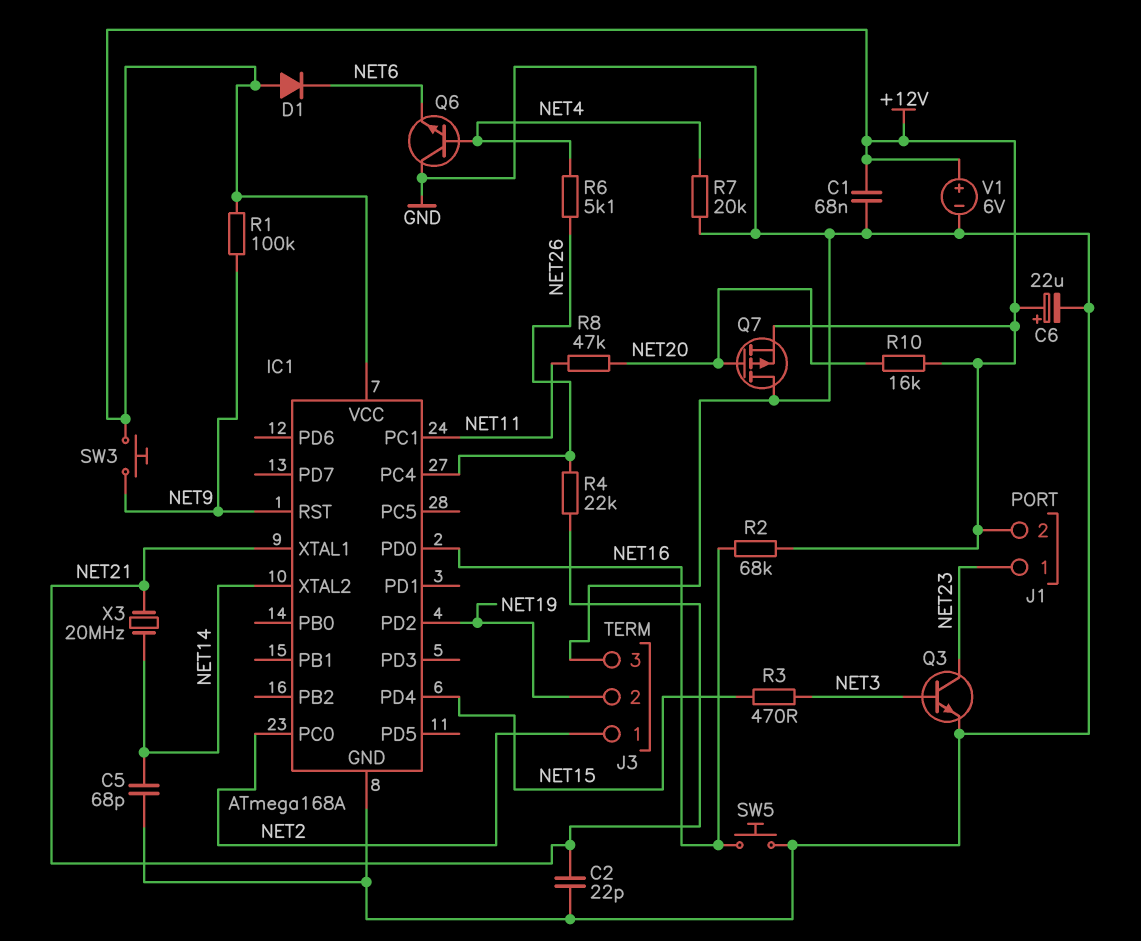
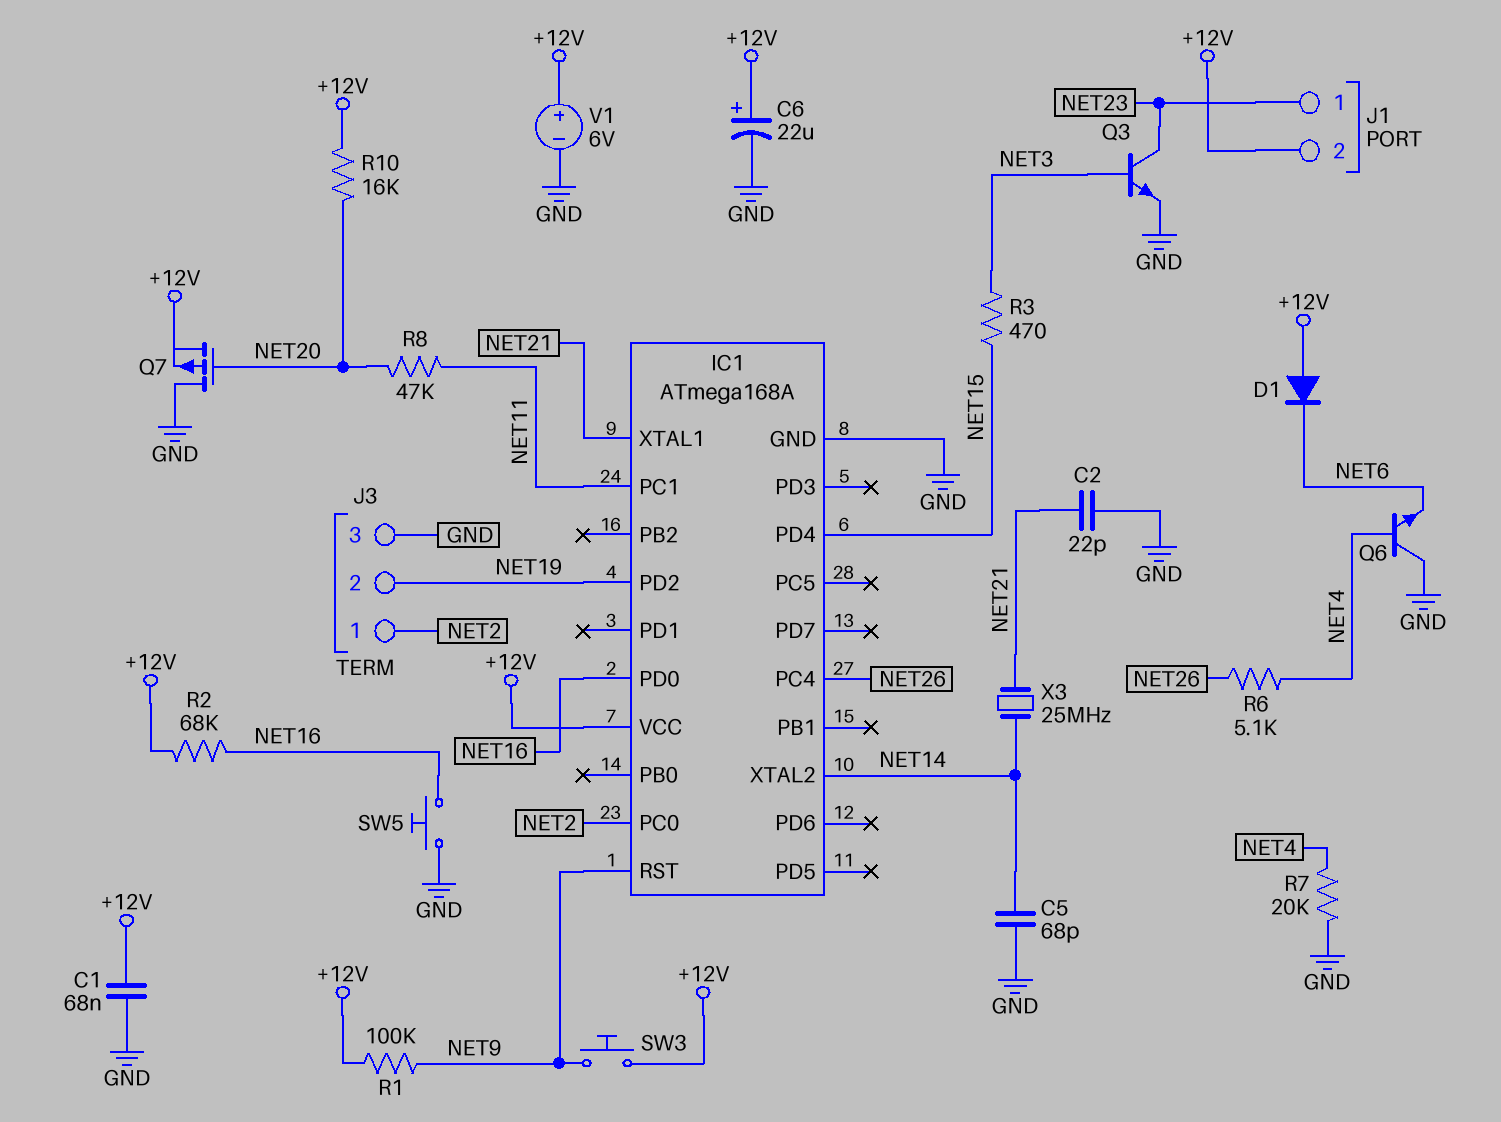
R4: 22k (NET21, NET26) -> none
X3: 20MHz (NET14, NET21) -> 25MHz (NET14, NET21)

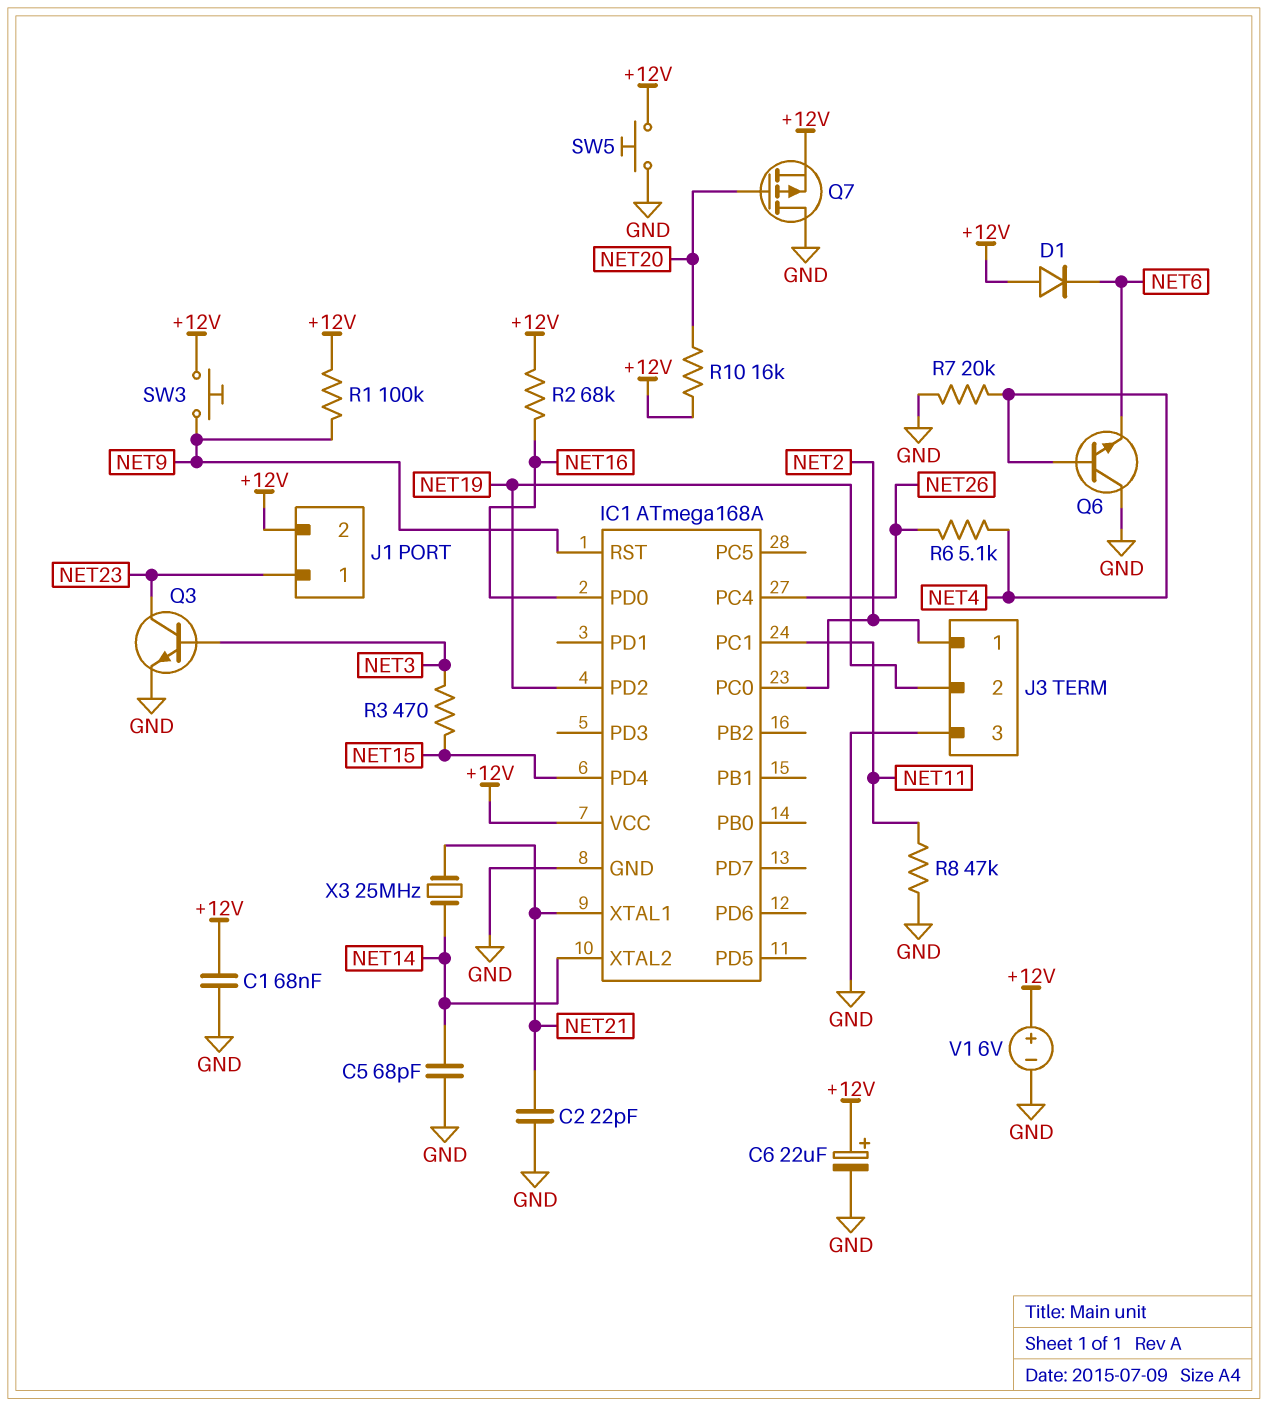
R8: 47k (NET11, NET20) -> 47k (GND, NET11)
SW5: button (GND, NET16) -> button (+12V, GND)

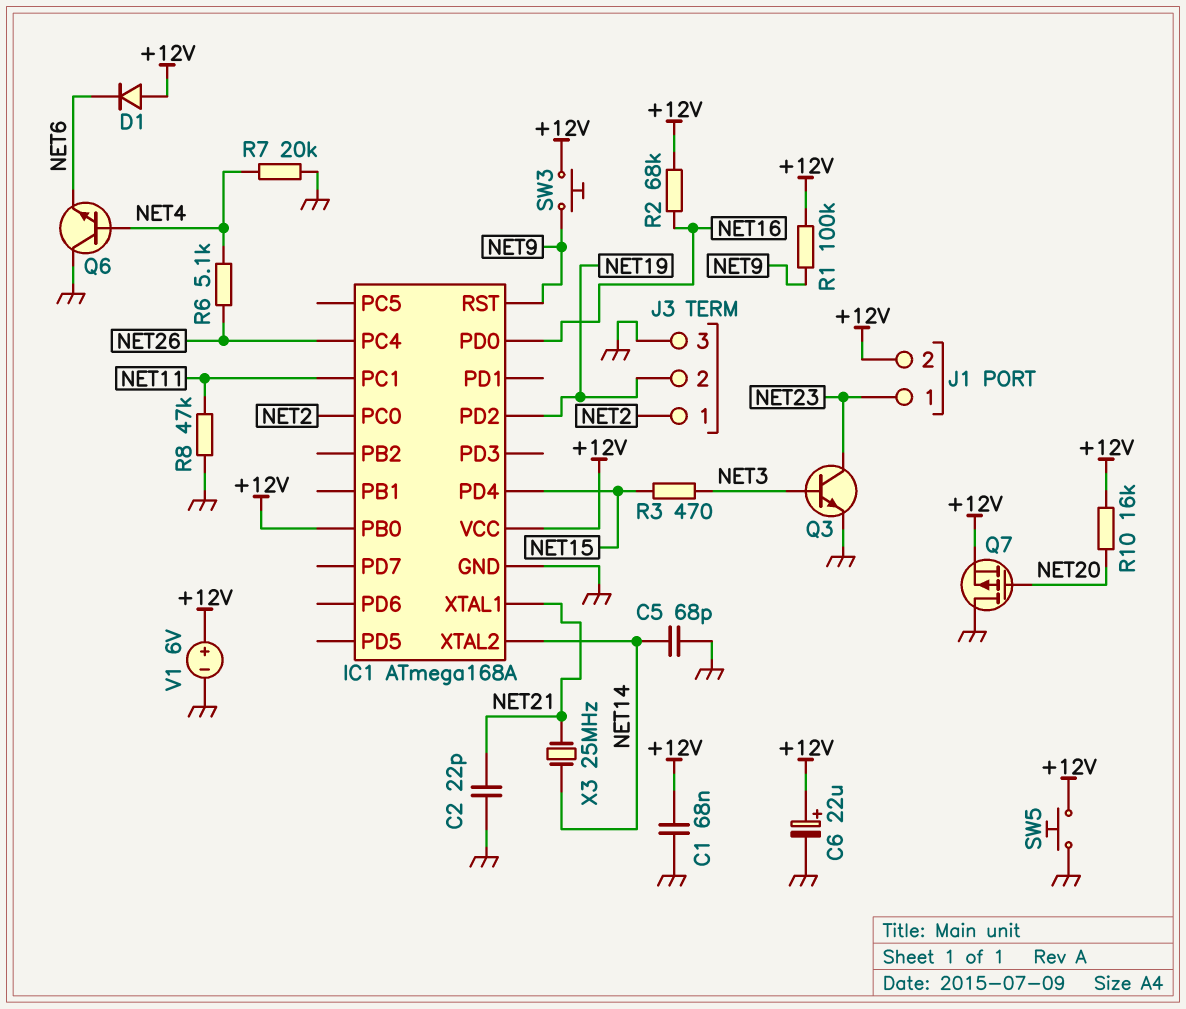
IC1 pin PB0: none -> +12V

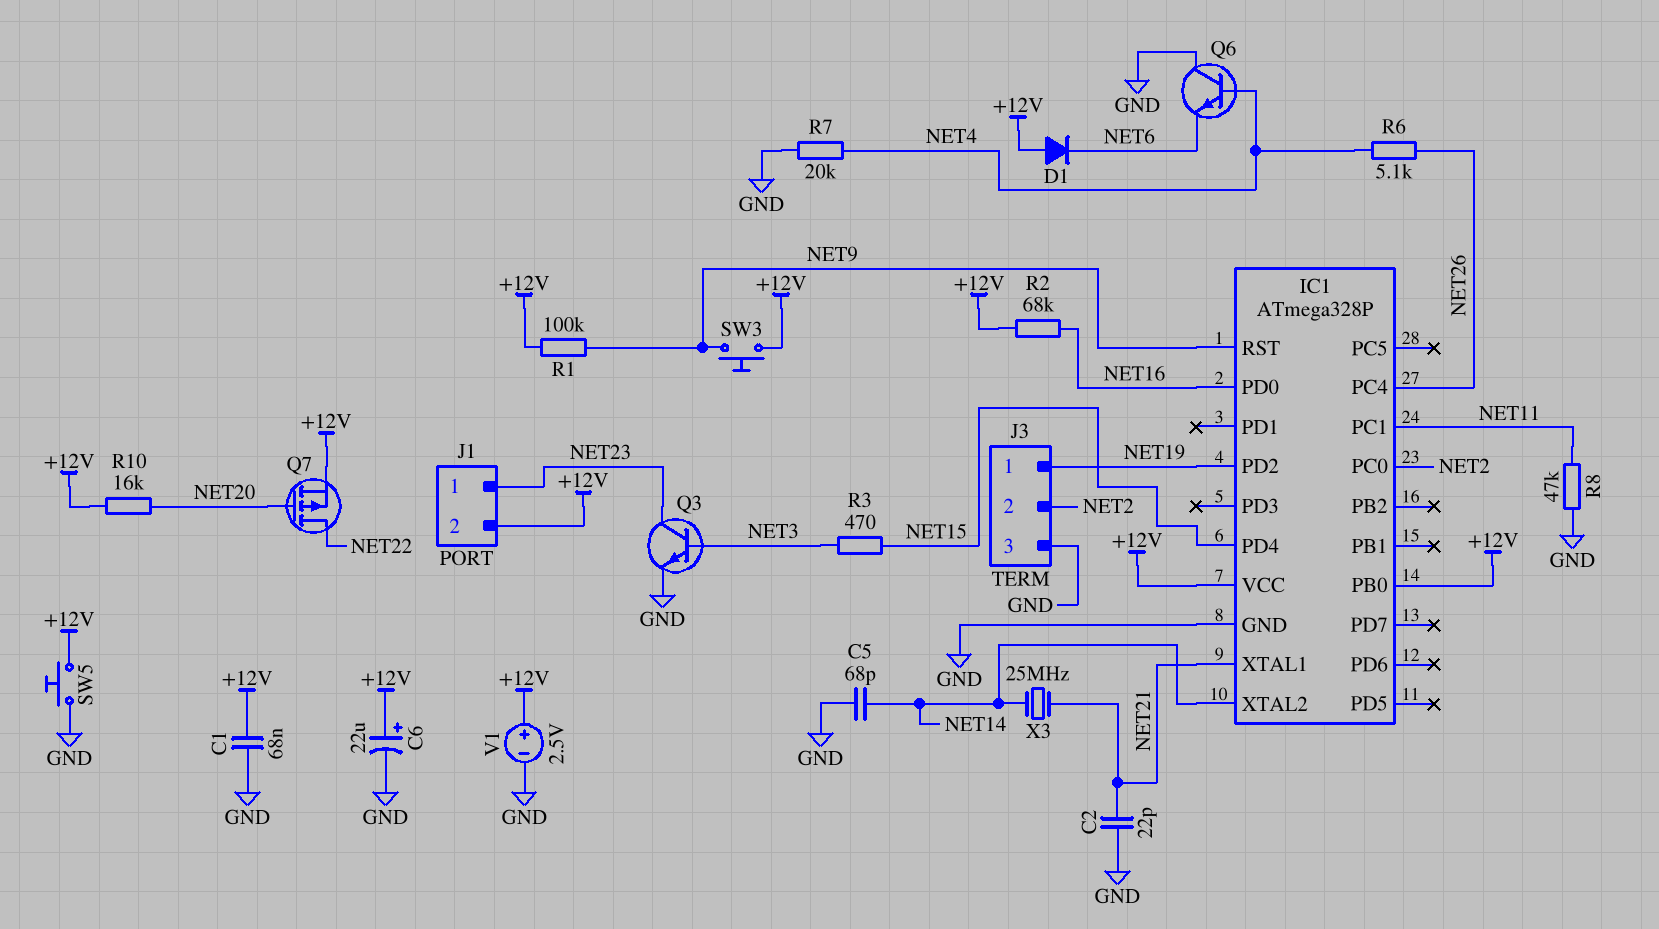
IC1: ATmega168A -> ATmega328P
J3 pin 1: NET2 -> NET19
J3 pin 2: NET19 -> NET2
Q7: PMOS (G NET20, D GND, S +12V) -> PMOS (G NET20, D NET22, S +12V)
V1: 6V (plus +12V, minus GND) -> 2.5V (plus +12V, minus GND)

